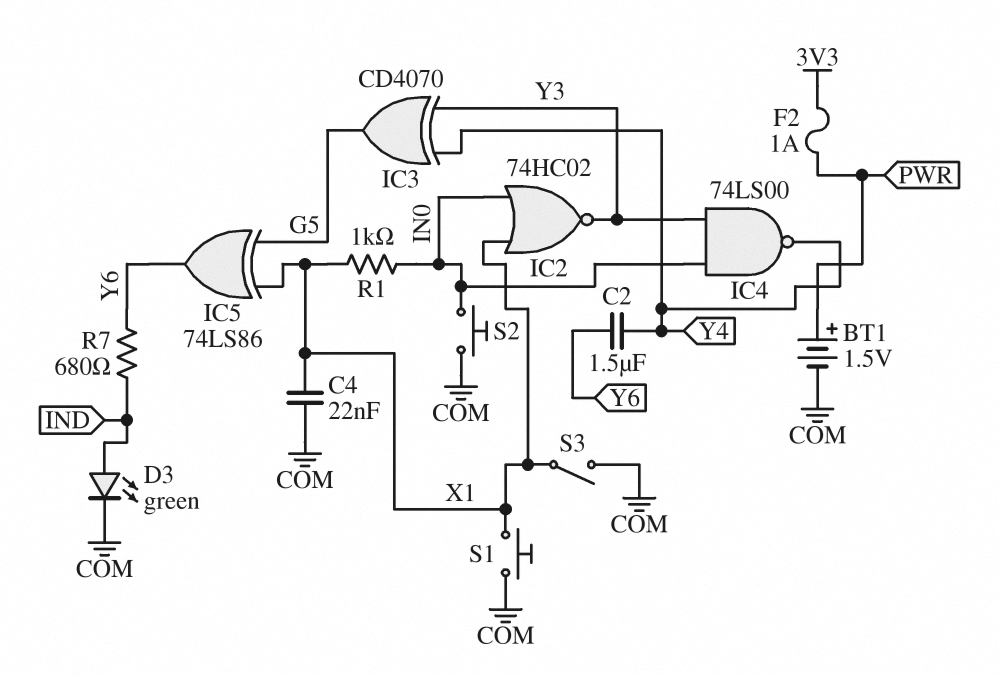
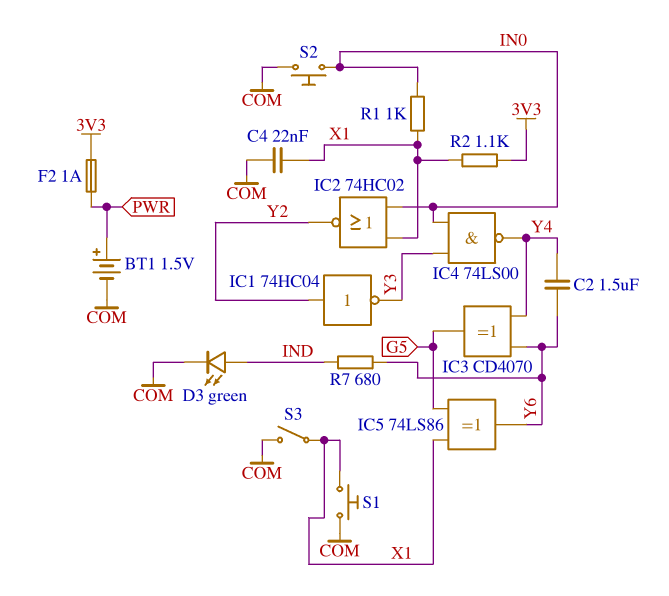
IC1: none -> NOT 74HC04 (in Y2, out Y3)
IC2: NOR 74HC02 (in IN0, in X1, out Y3) -> NOR 74HC02 (in IN0, in X1, out Y2)
IC3: XOR CD4070 (in Y3, in Y4, out G5) -> XOR CD4070 (in Y4, in Y6, out G5)
R2: none -> 1.1k (3V3, X1)

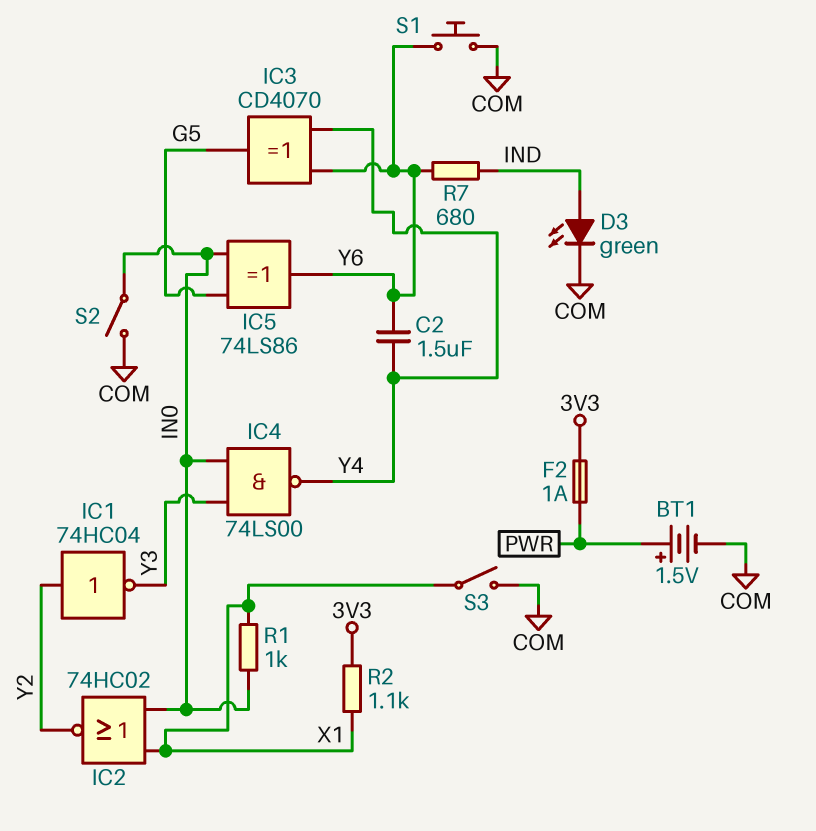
C4: 22nF (COM, X1) -> none
IC5: XOR 74LS86 (in G5, in X1, out Y6) -> XOR 74LS86 (in G5, in IN0, out Y6)
S1: button (COM, X1) -> button (COM, Y6)
S2: button (COM, IN0) -> switch (COM, IN0)

